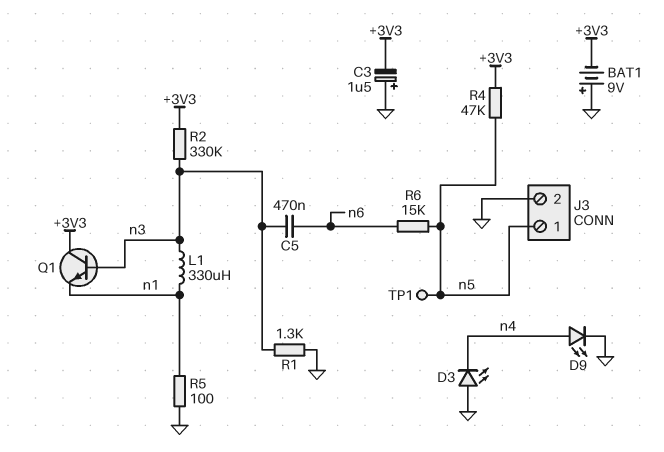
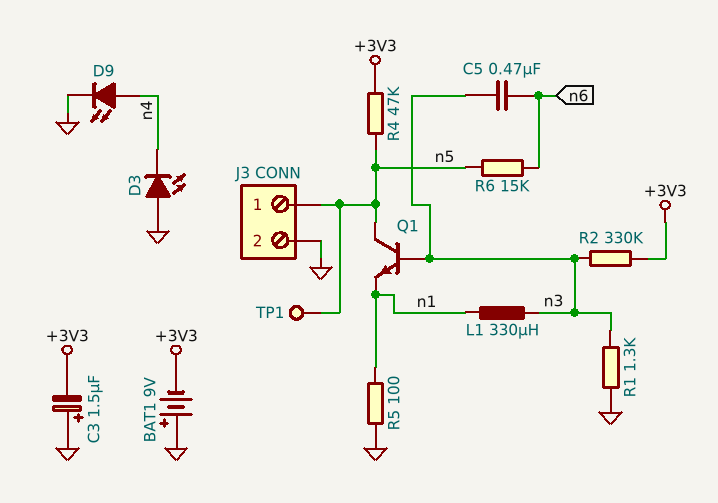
Q1: NPN (B n3, C +3V3, E n1) -> NPN (B n3, C n5, E n1)

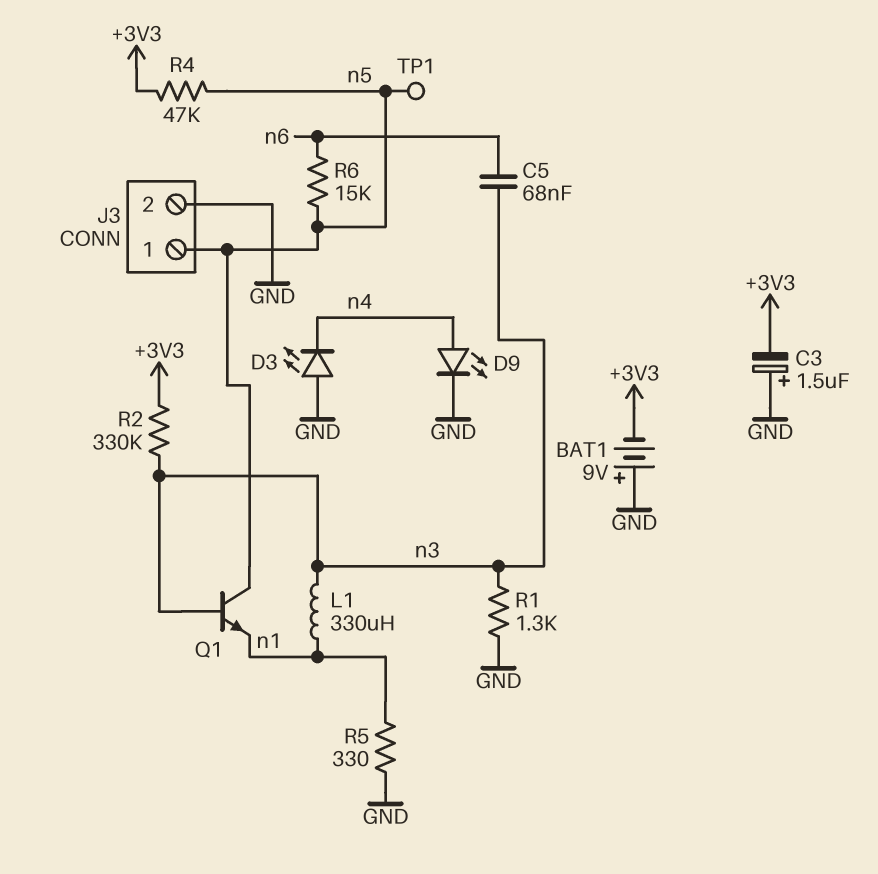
C5: 470nF (n3, n6) -> 68nF (n3, n6)
R5: 100 (GND, n1) -> 330 (GND, n1)

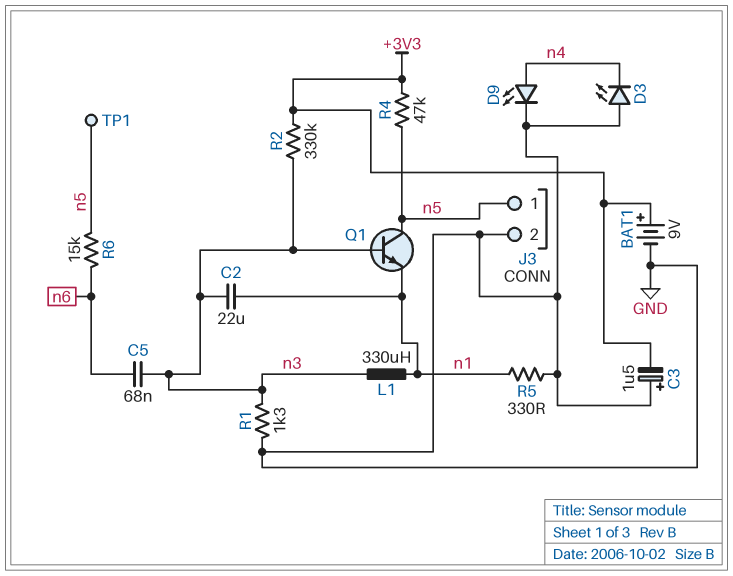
BAT1: 9V (plus GND, minus +3V3) -> 9V (plus +3V3, minus GND)
C2: none -> 22uF (n1, n3)

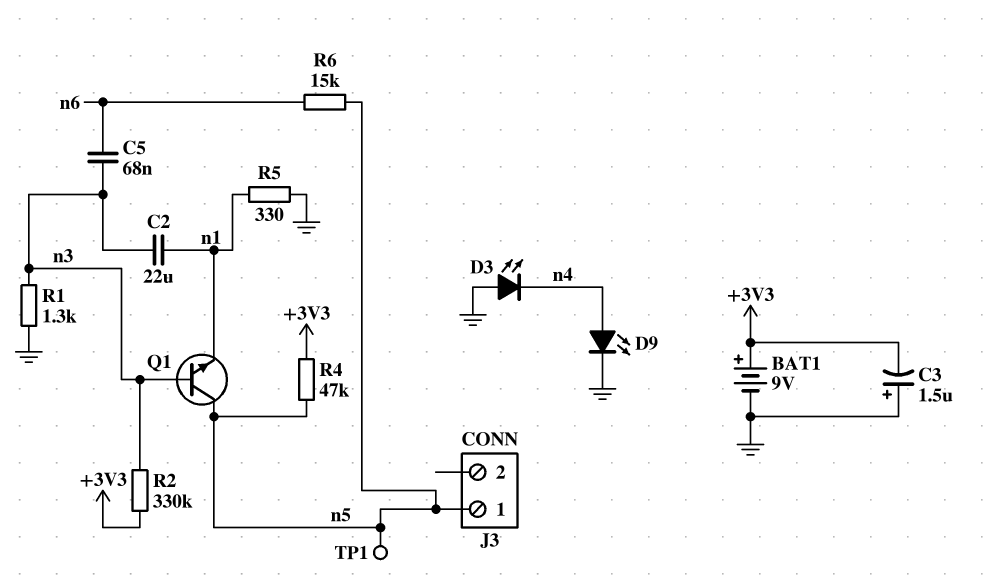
J3 pin 2: GND -> none
L1: 330uH (n1, n3) -> none

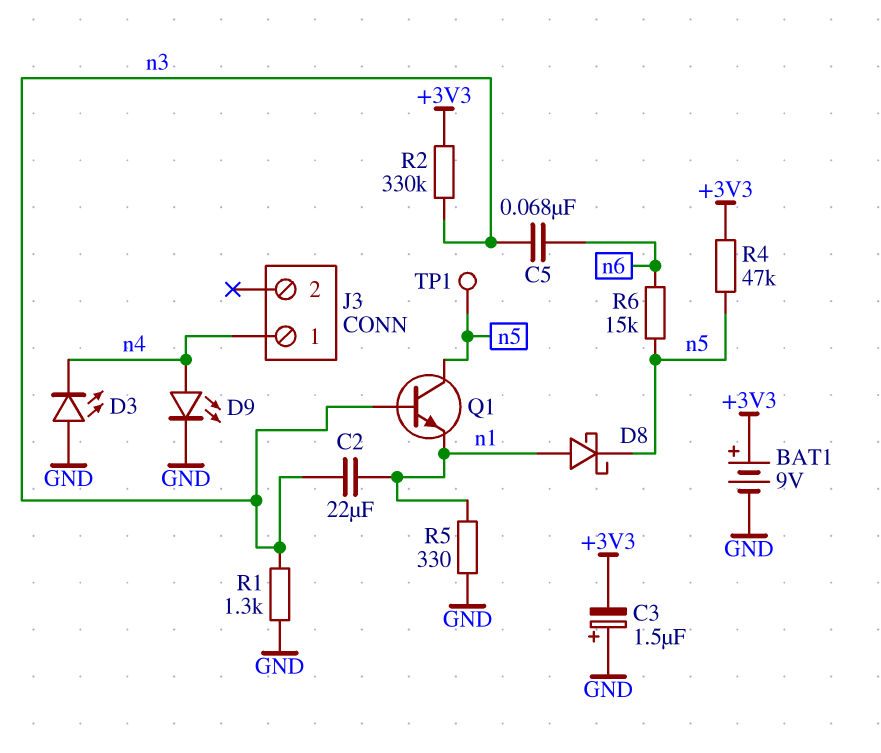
D8: none -> schottky (A n1, K n5)
J3 pin 1: n5 -> n4

